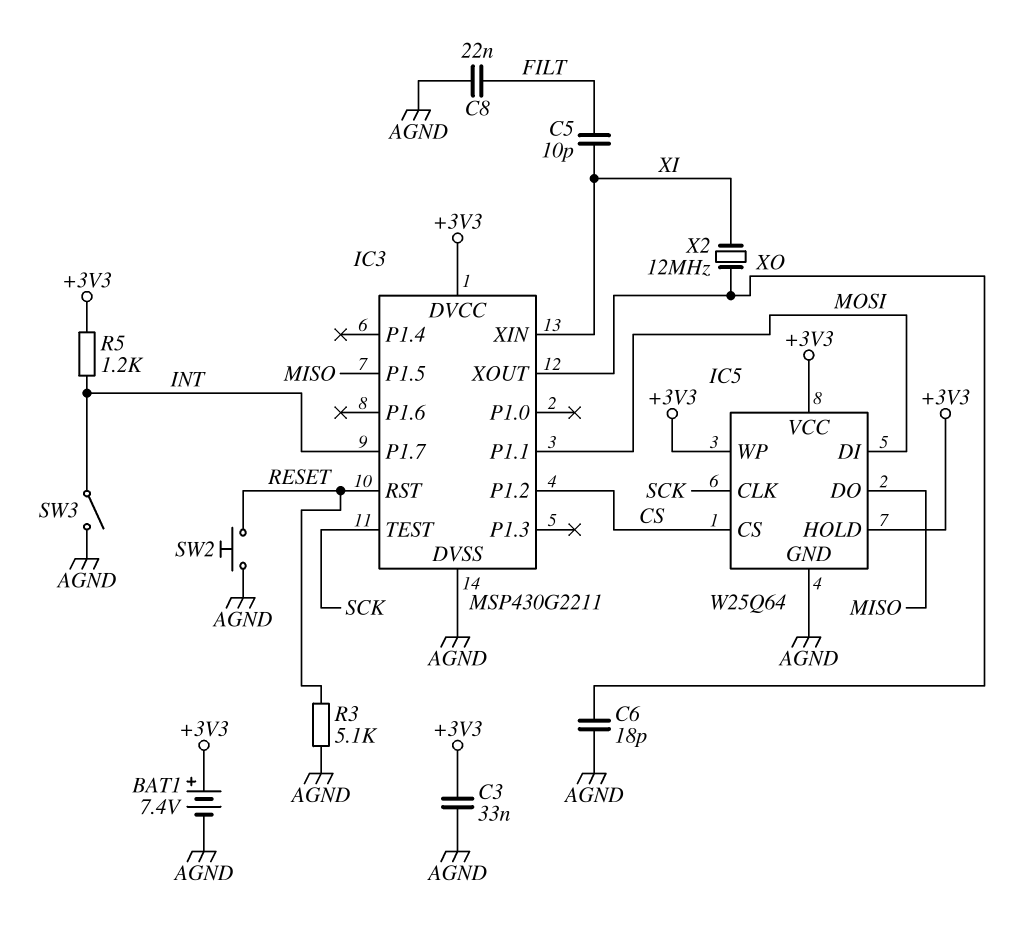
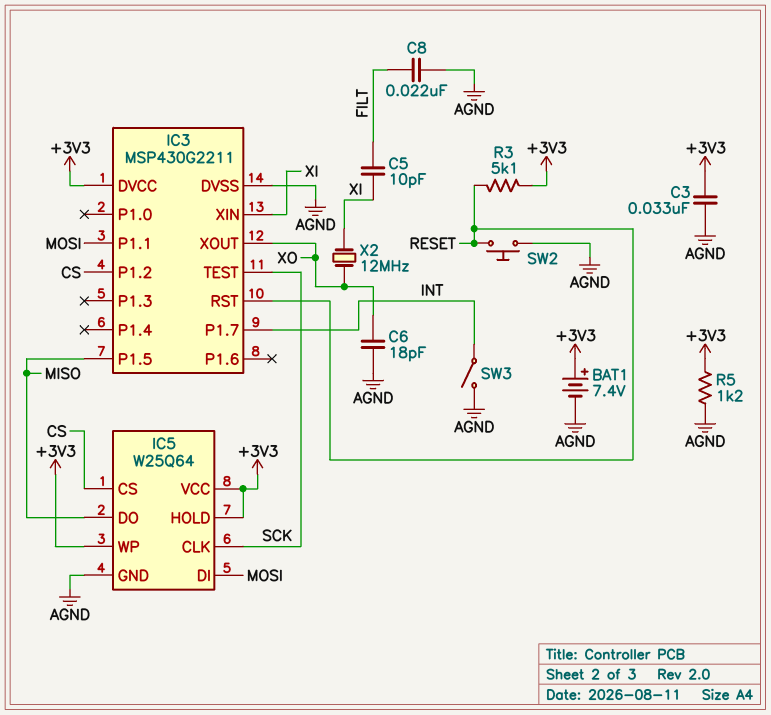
R3: 5.1k (AGND, RESET) -> 5.1k (+3V3, RESET)
R5: 1.2k (+3V3, INT) -> 1.2k (+3V3, AGND)

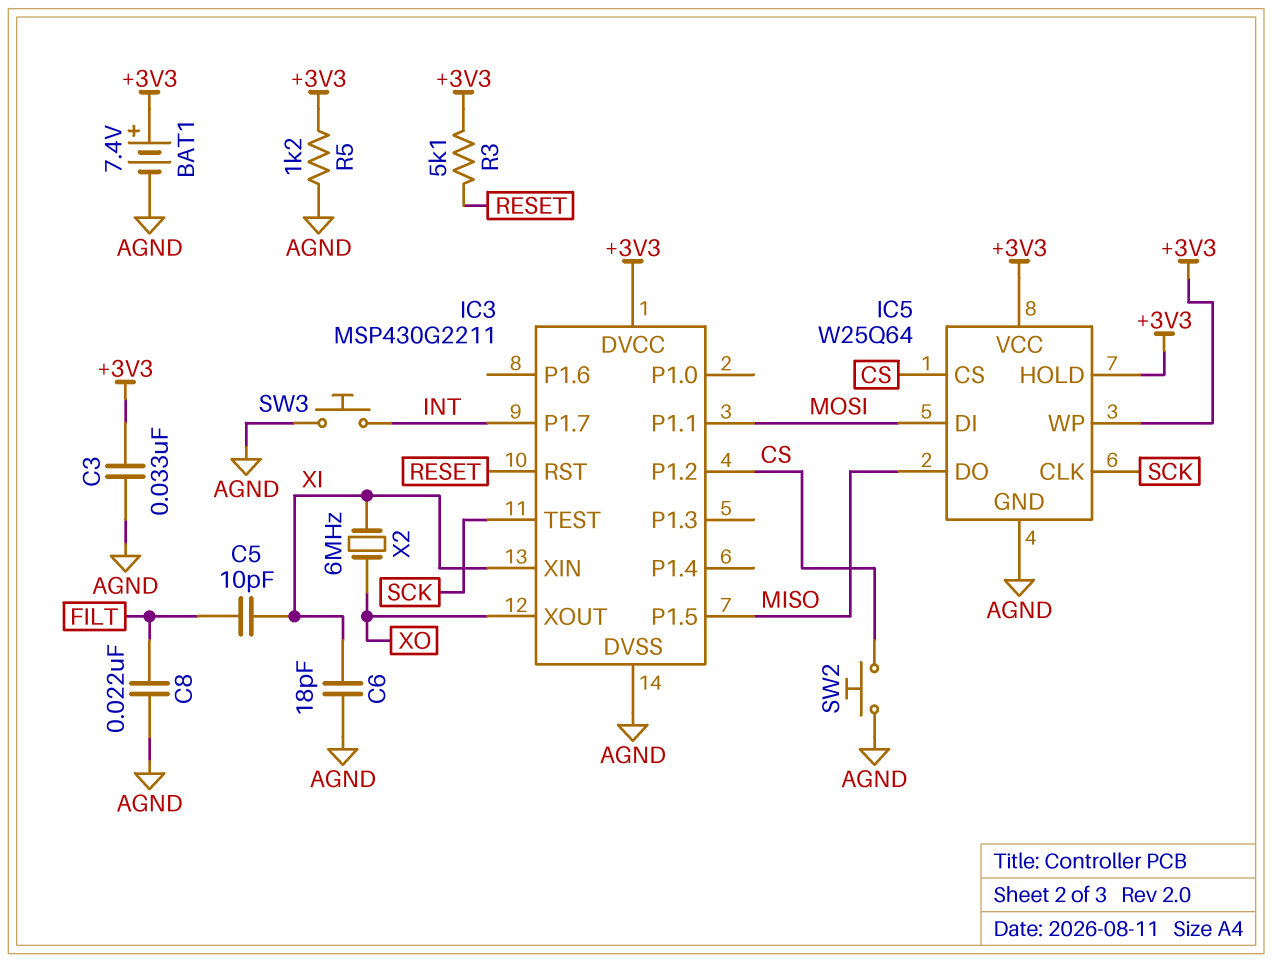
C6: 18pF (AGND, XO) -> 18pF (AGND, XI)
SW2: button (AGND, RESET) -> button (AGND, CS)
SW3: switch (AGND, INT) -> button (AGND, INT)
X2: 12MHz (XI, XO) -> 6MHz (XI, XO)

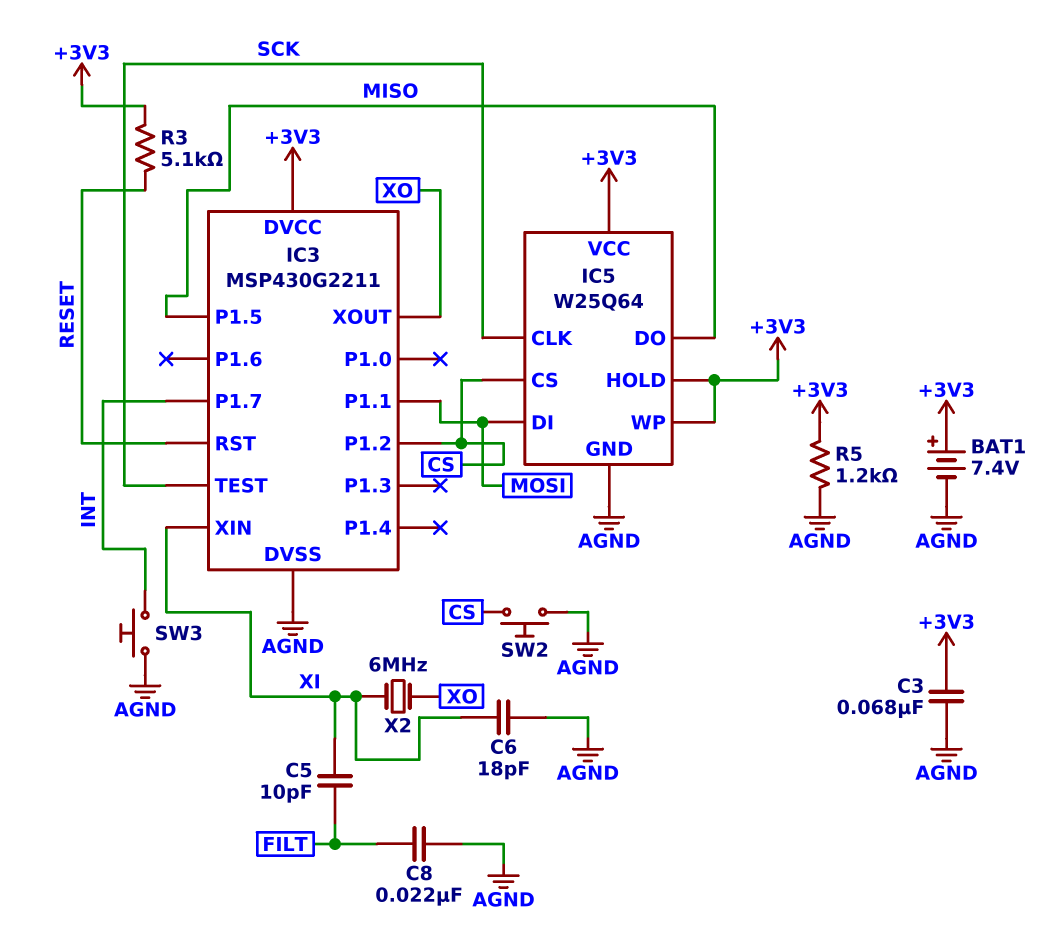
C3: 33nF (+3V3, AGND) -> 68nF (+3V3, AGND)

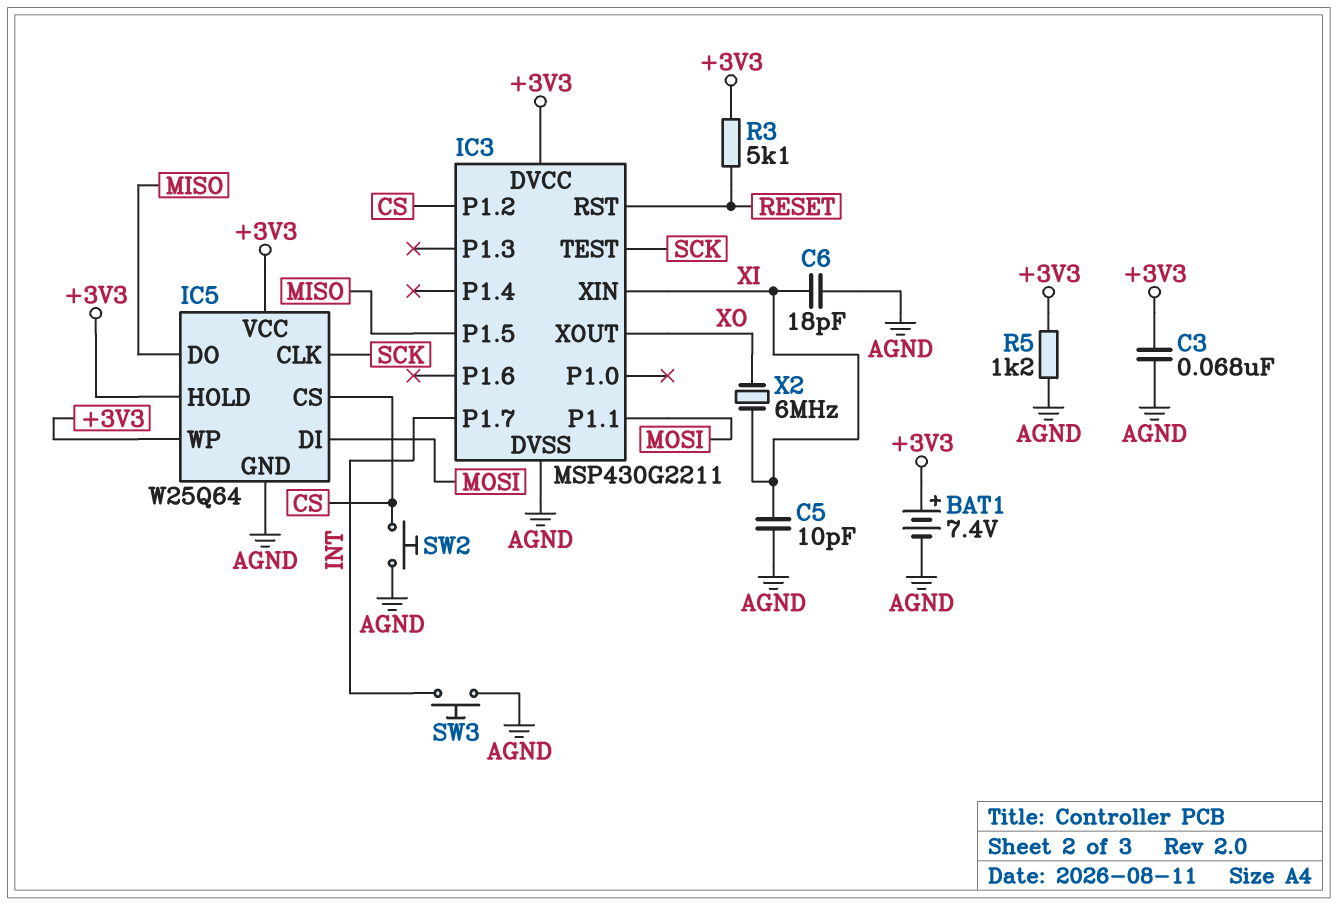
C5: 10pF (FILT, XI) -> 10pF (AGND, XI)
C8: 22nF (AGND, FILT) -> none

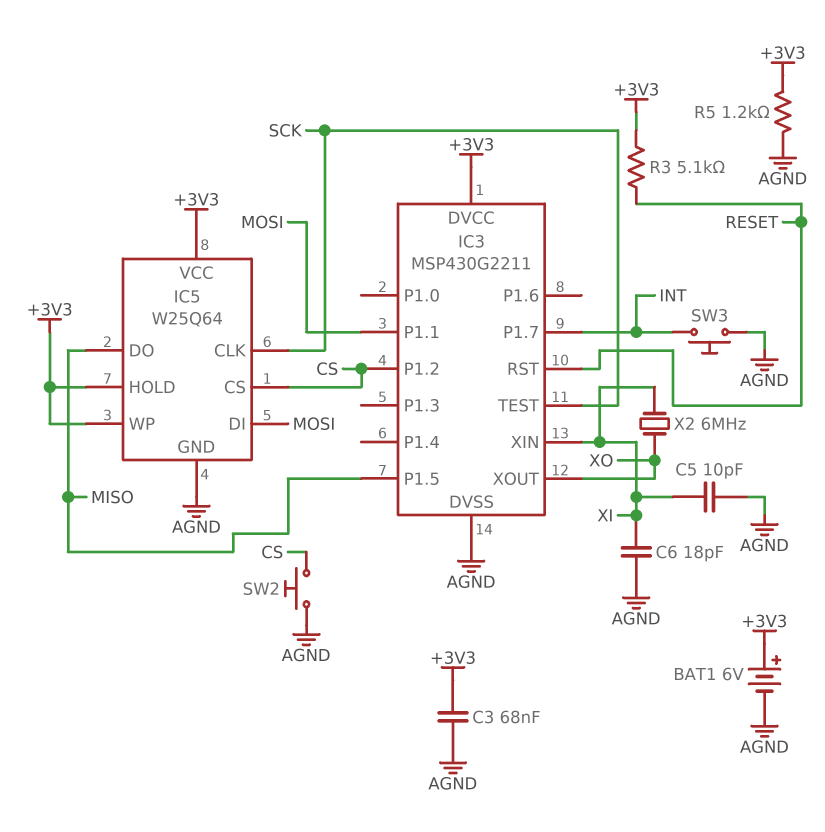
BAT1: 7.4V (plus +3V3, minus AGND) -> 6V (plus +3V3, minus AGND)

